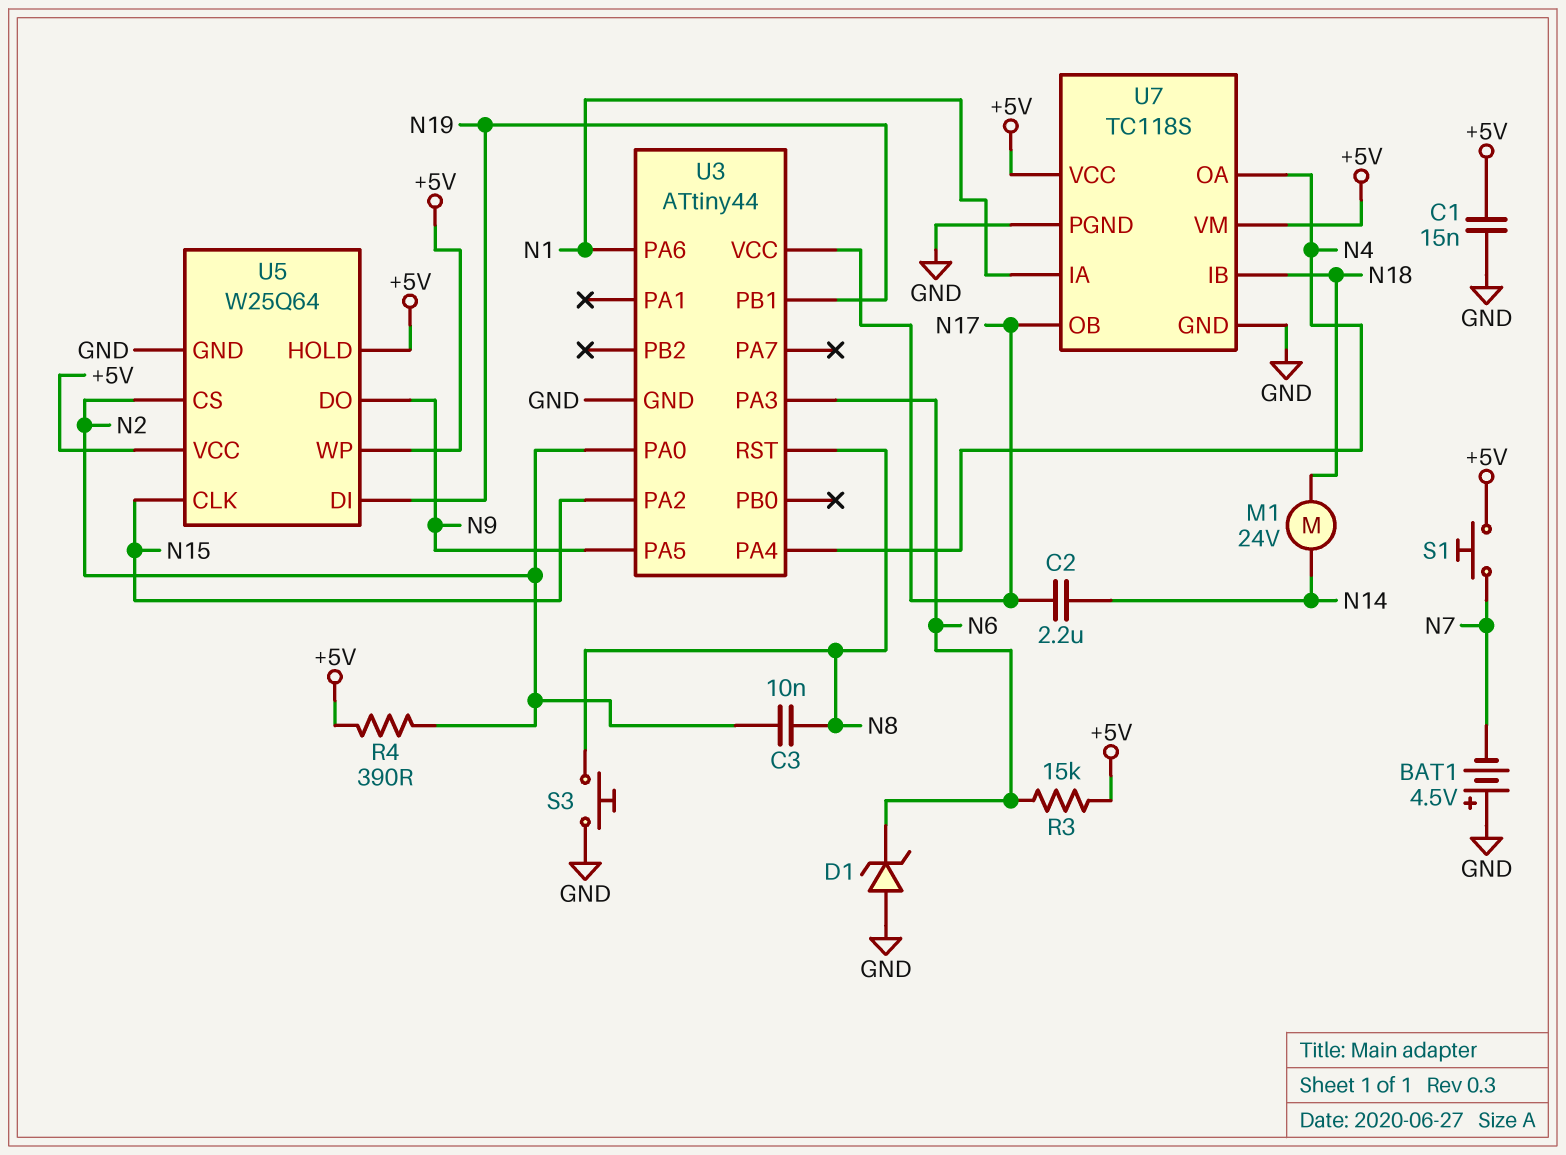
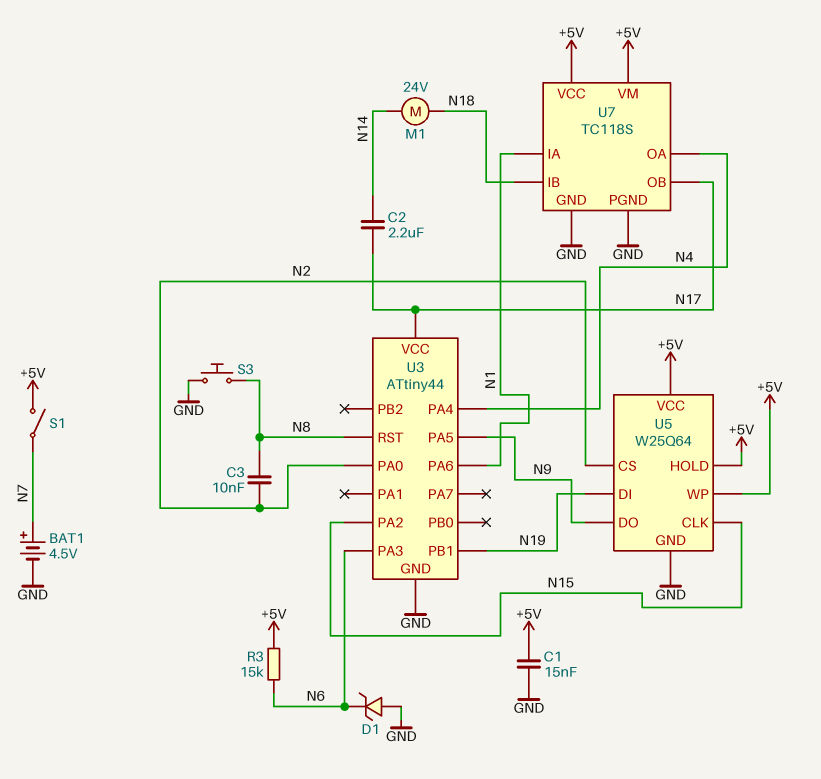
BAT1: 4.5V (plus GND, minus N7) -> 4.5V (plus N7, minus GND)
R4: 390 (+5V, N2) -> none
S1: button (+5V, N7) -> switch (+5V, N7)

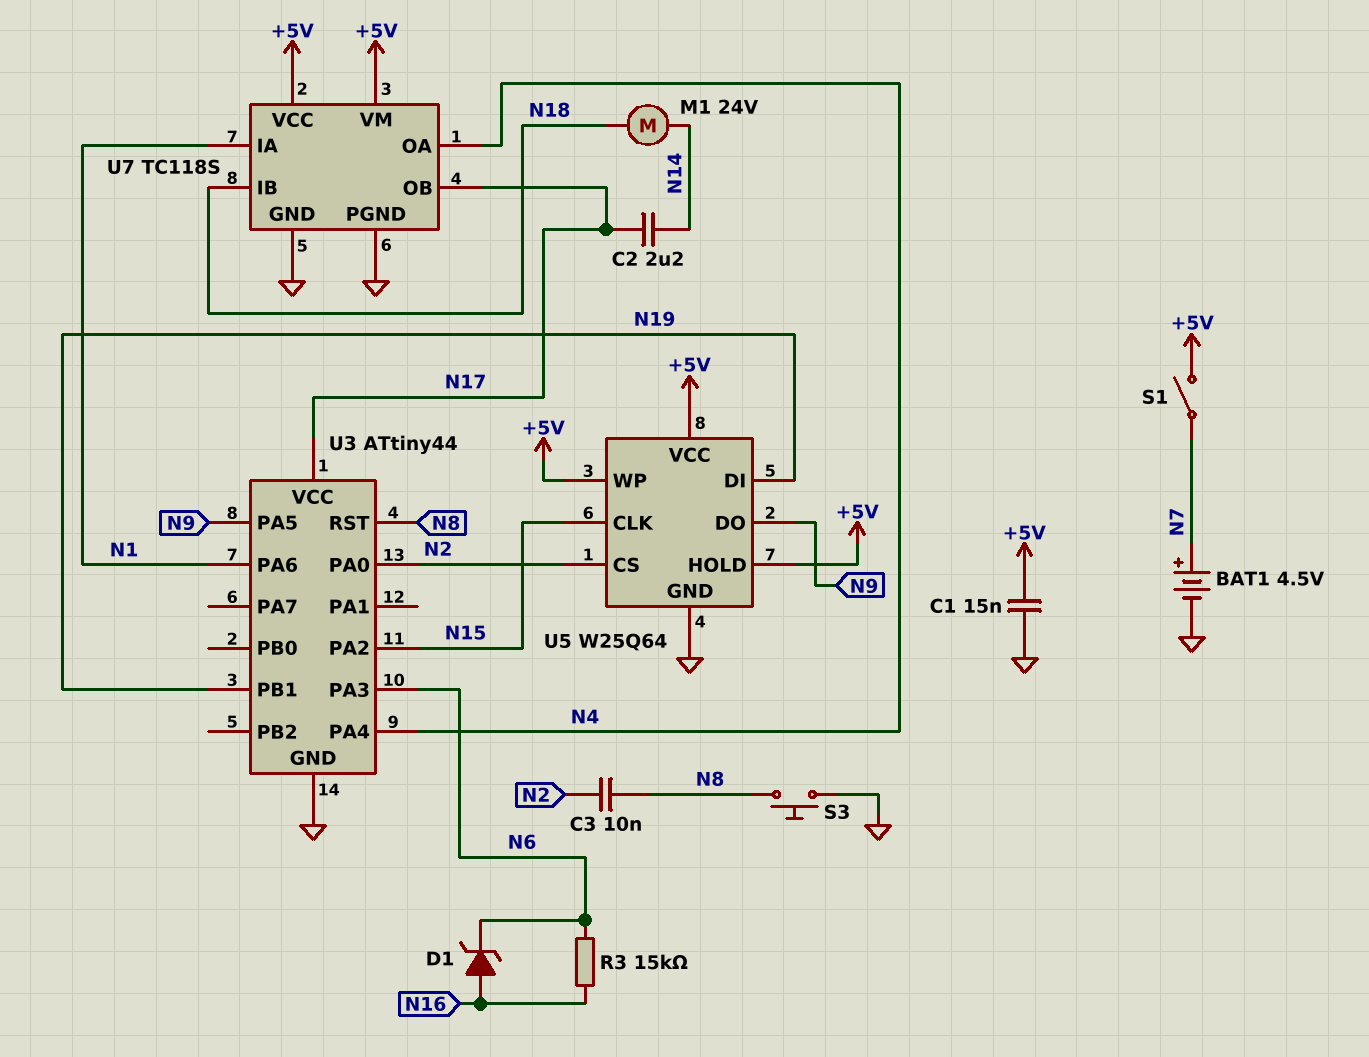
D1: zener (A GND, K N6) -> zener (A N16, K N6)
R3: 15k (+5V, N6) -> 15k (N6, N16)

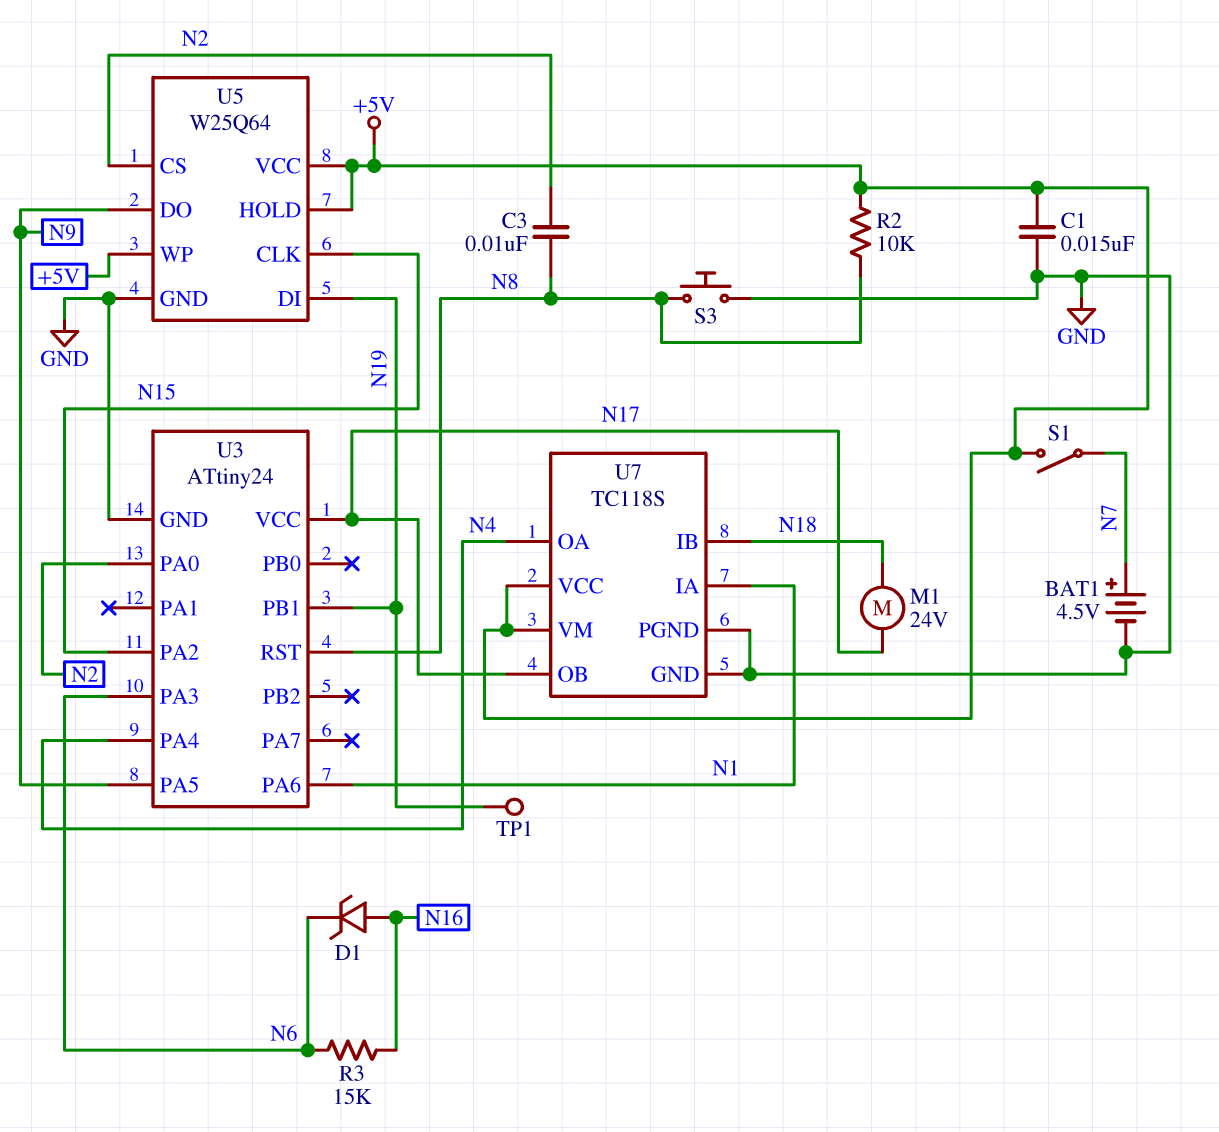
C2: 2.2uF (N14, N17) -> none
M1: motor 24V (N14, N18) -> motor 24V (N17, N18)
R2: none -> 10k (+5V, N8)
TP1: none -> test point (N19)
U3: ATtiny44 -> ATtiny24

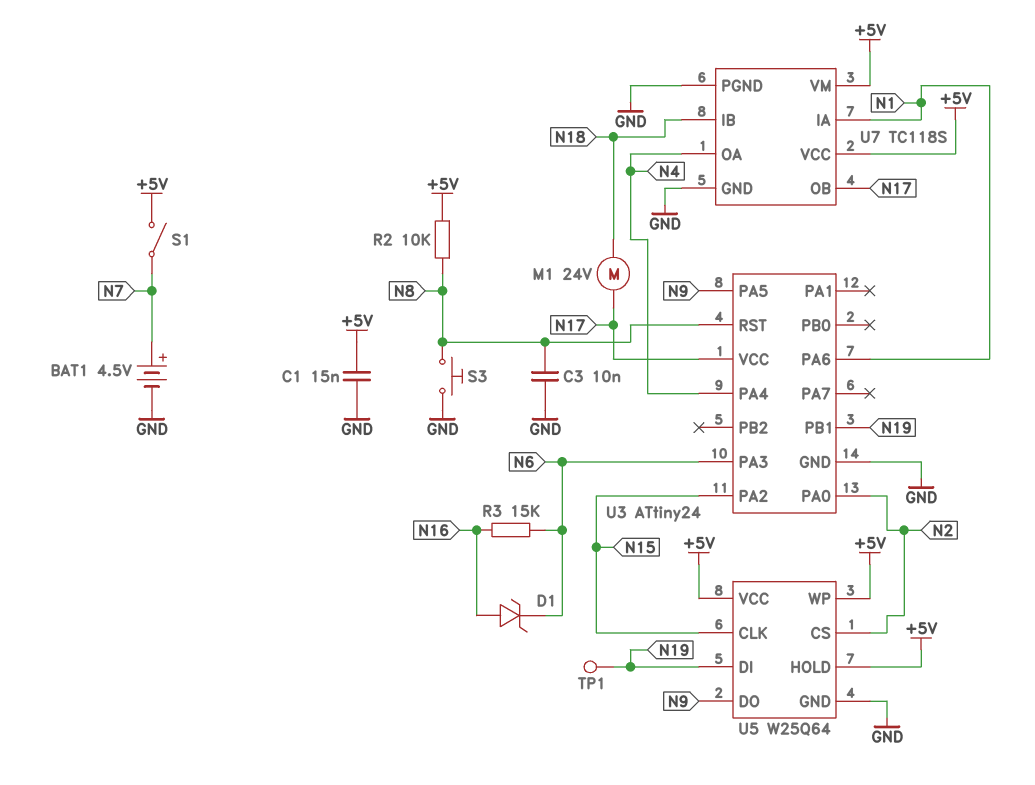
C3: 10nF (N2, N8) -> 10nF (GND, N8)

